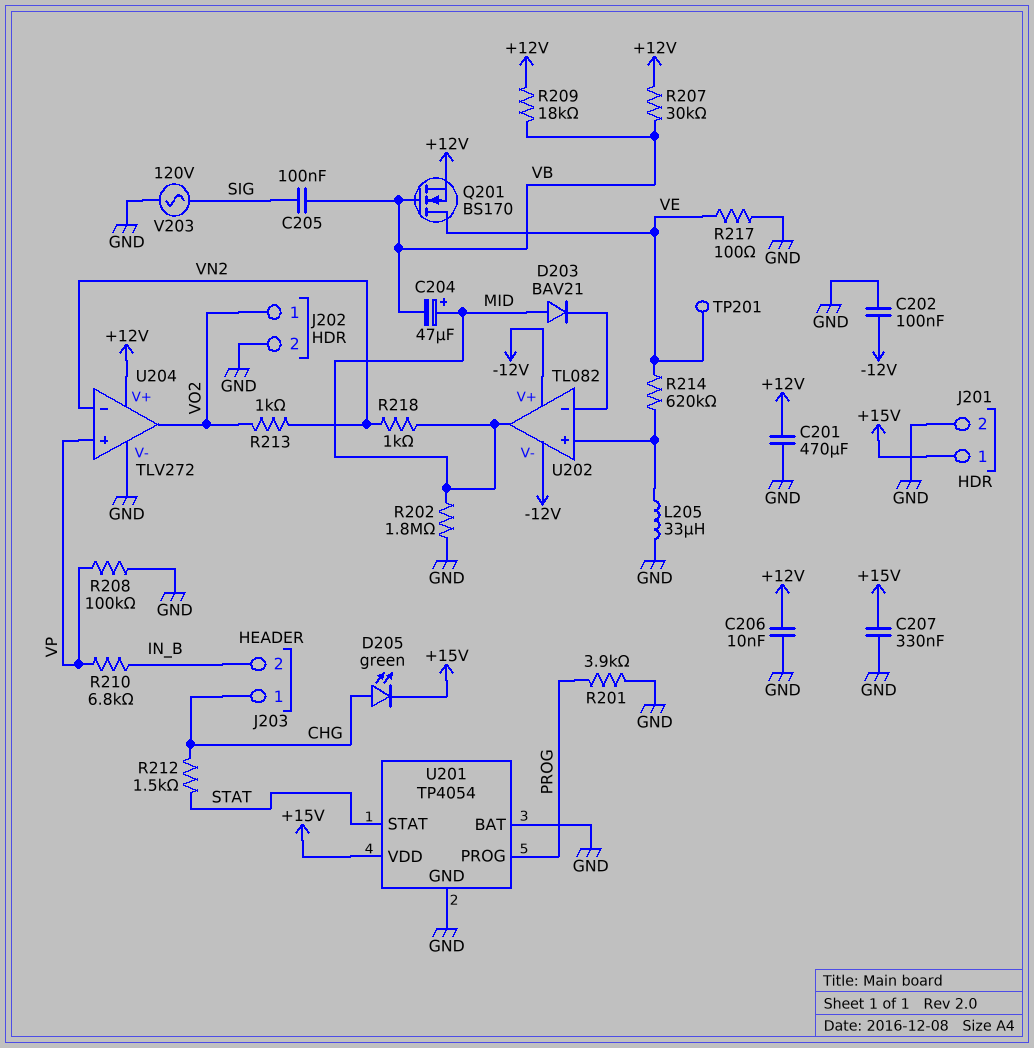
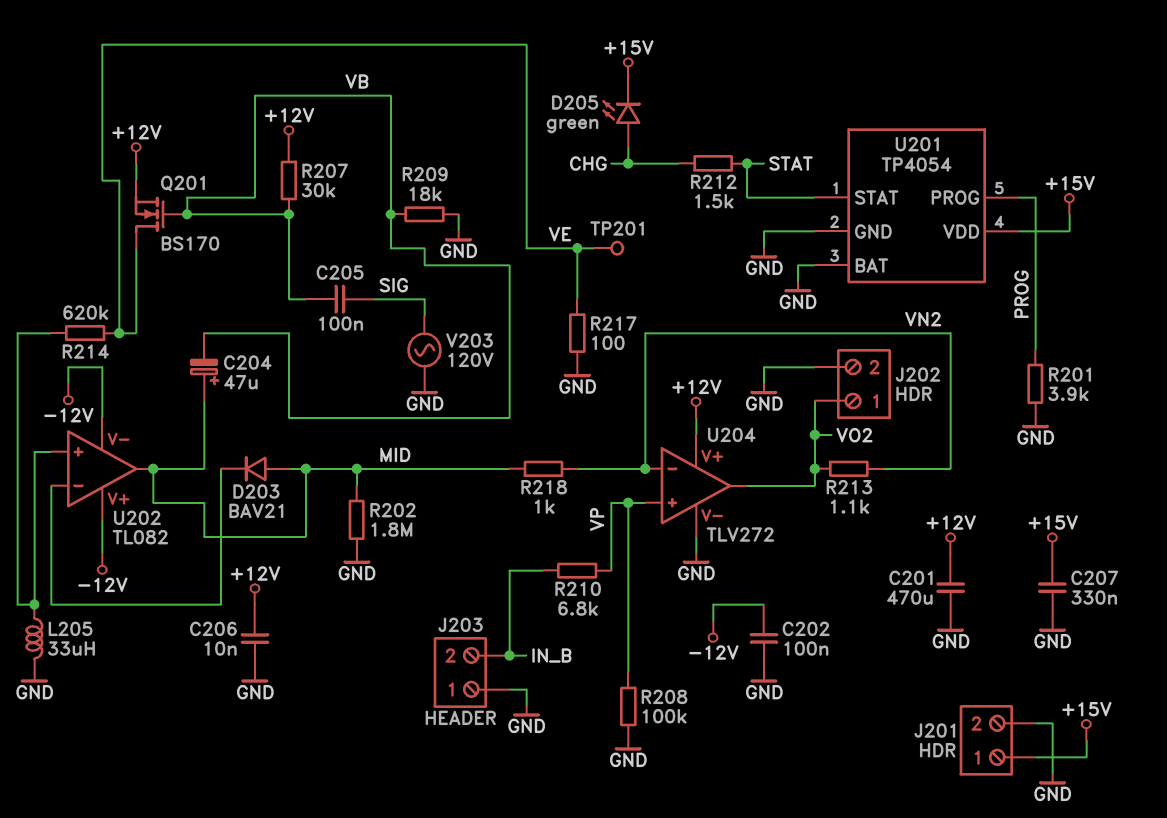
J203 pin 1: CHG -> GND
R209: 18k (+12V, VB) -> 18k (GND, VB)
R213: 1k (VN2, VO2) -> 1.1k (VN2, VO2)

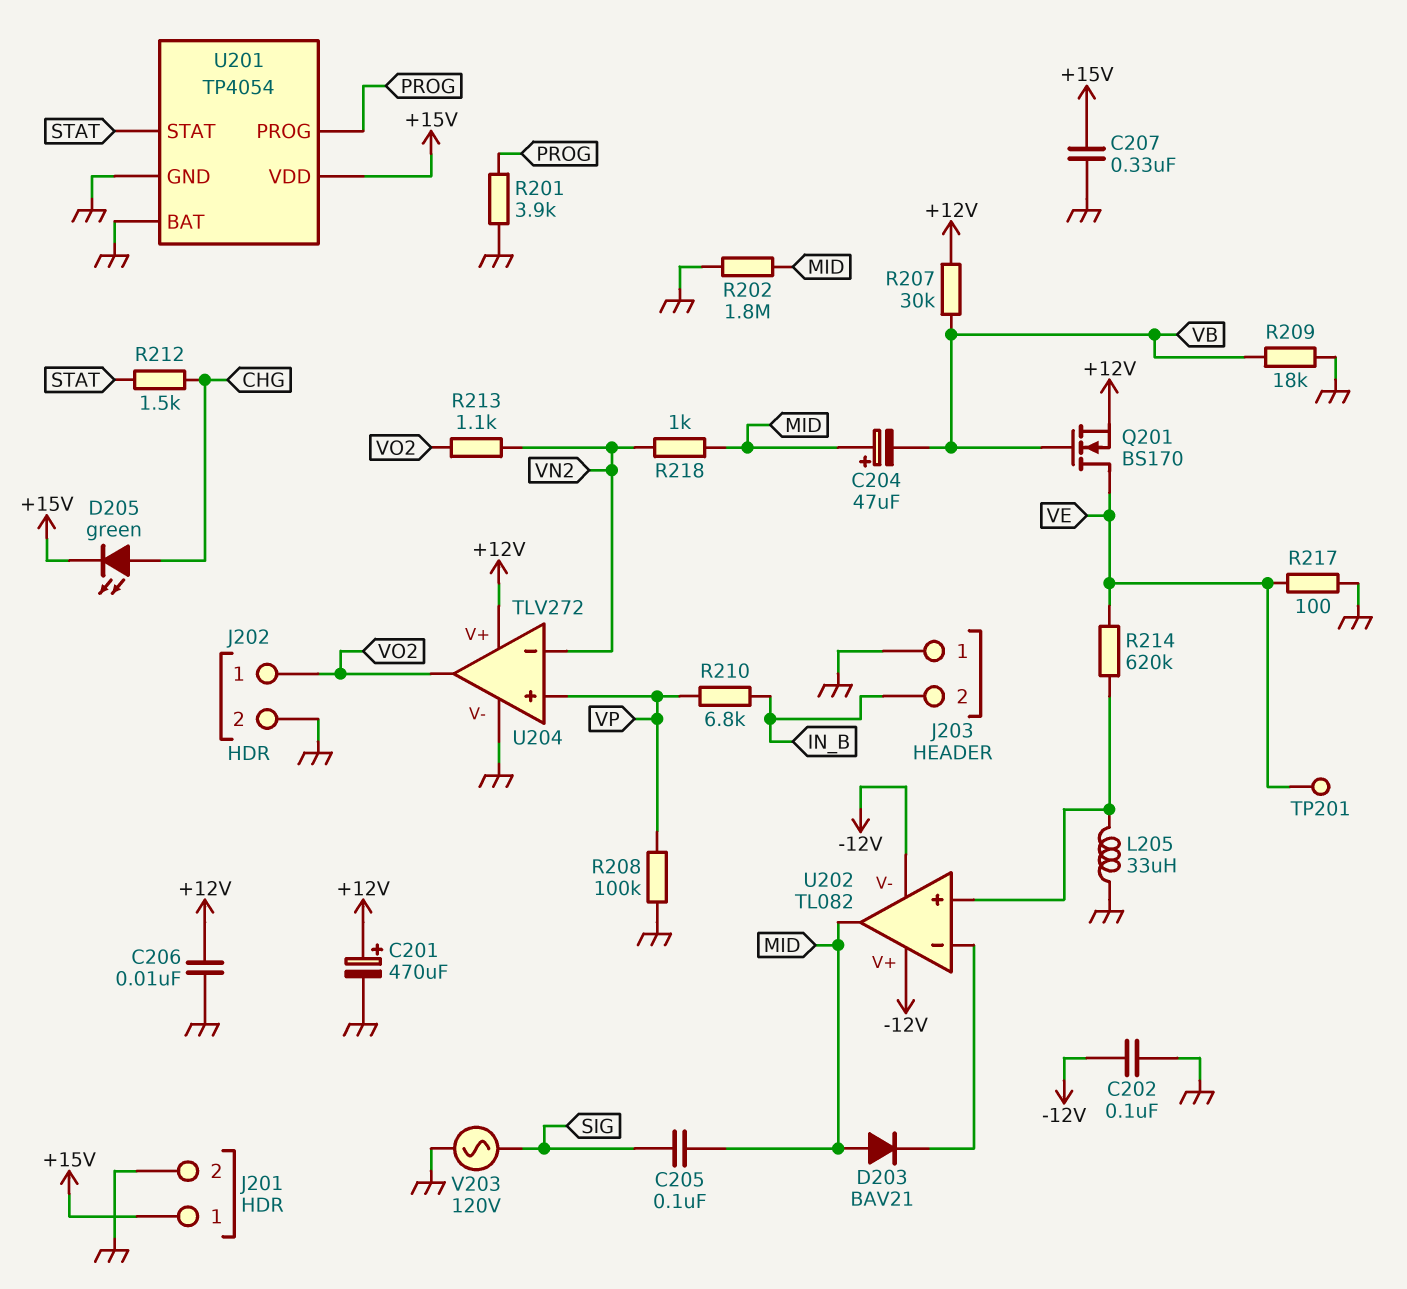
C201: 470uF (+12V, GND) -> 470uF (plus +12V, minus GND)
C205: 100nF (SIG, VB) -> 100nF (MID, SIG)

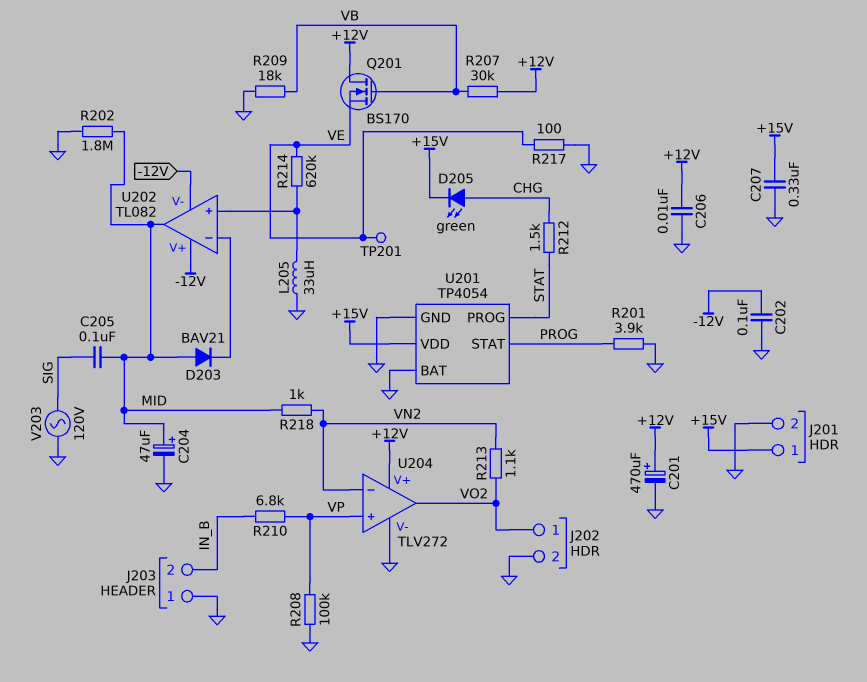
C204: 47uF (plus MID, minus VB) -> 47uF (plus MID, minus GND)
Q201: NMOS BS170 (G VB, D VE, S +12V) -> NMOS BS170 (G VB, D +12V, S VE)
U201 pin PROG: PROG -> STAT
U201 pin STAT: STAT -> PROG

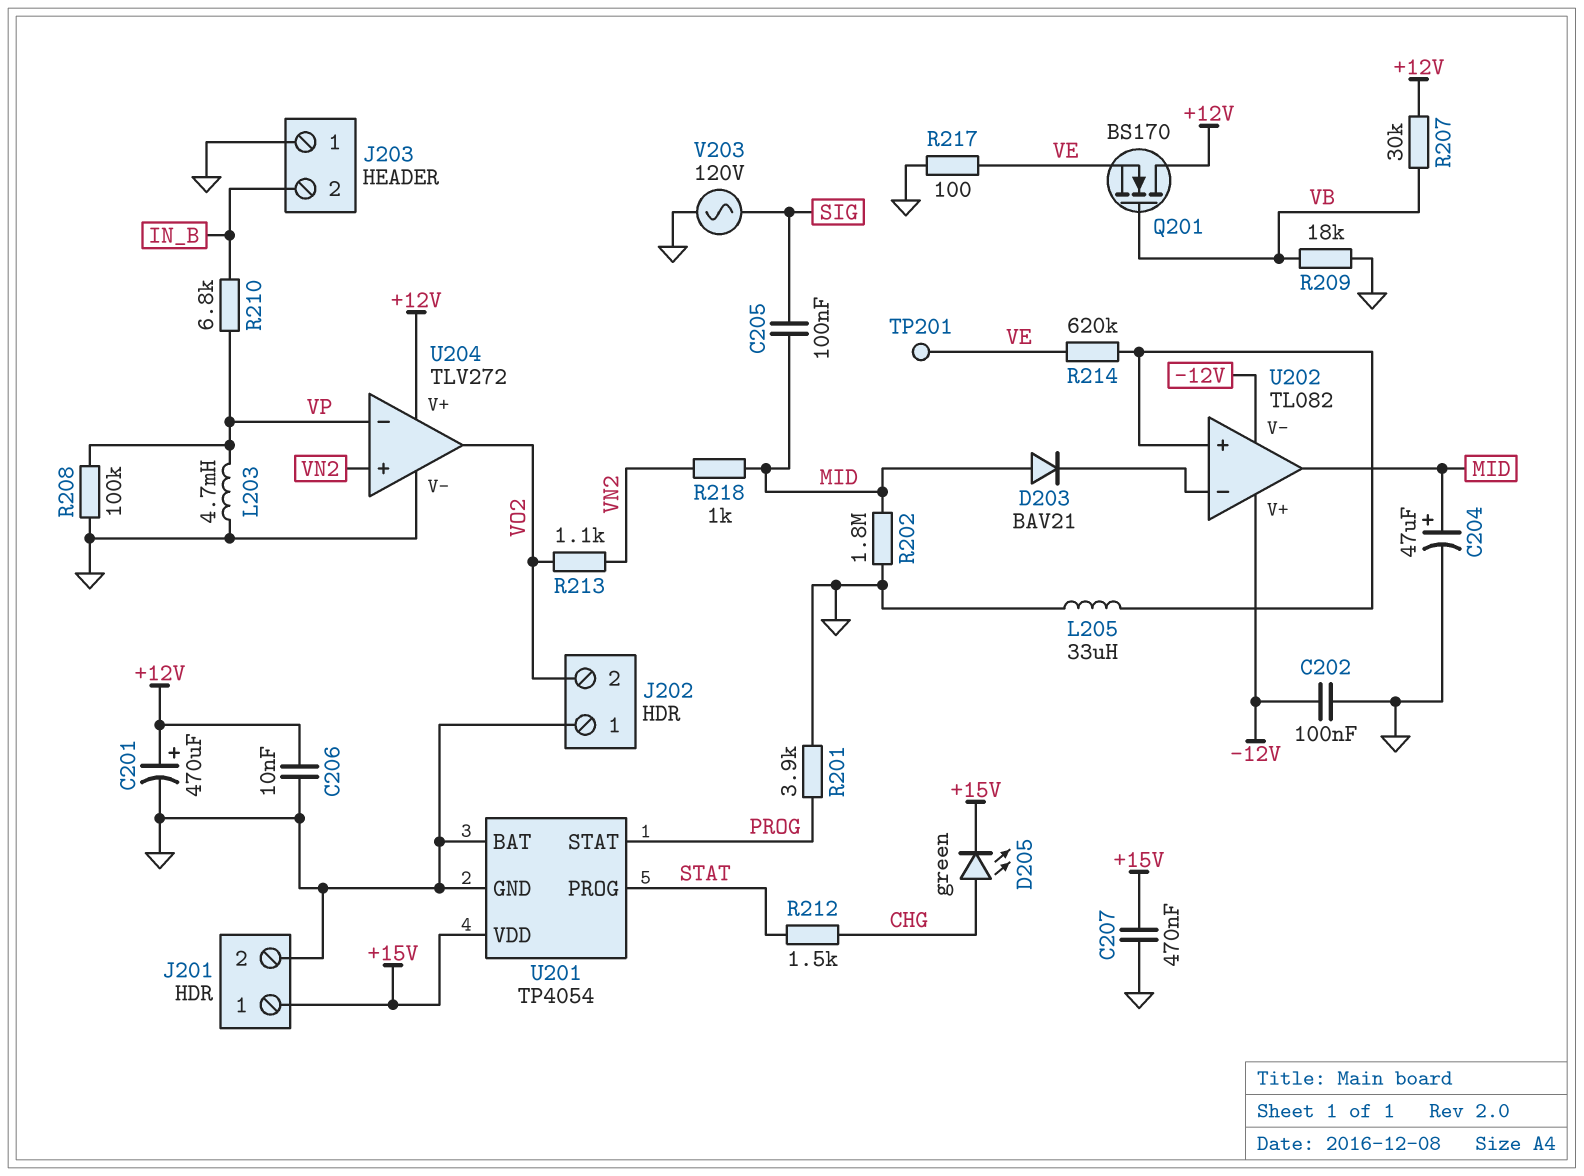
C207: 330nF (+15V, GND) -> 470nF (+15V, GND)
J202 pin 1: VO2 -> GND
J202 pin 2: GND -> VO2
L203: none -> 4.7mH (GND, VP)
U204 pin in+: VP -> VN2
U204 pin in-: VN2 -> VP

